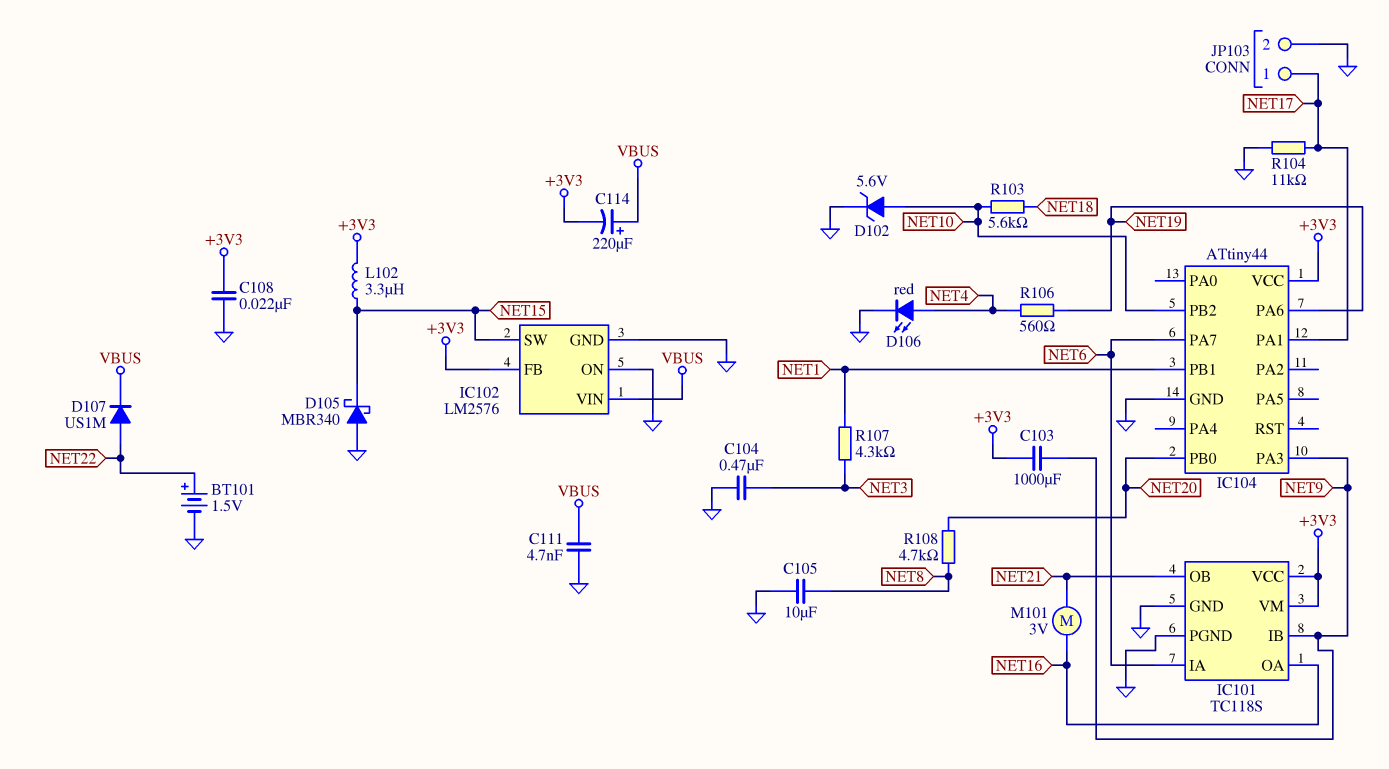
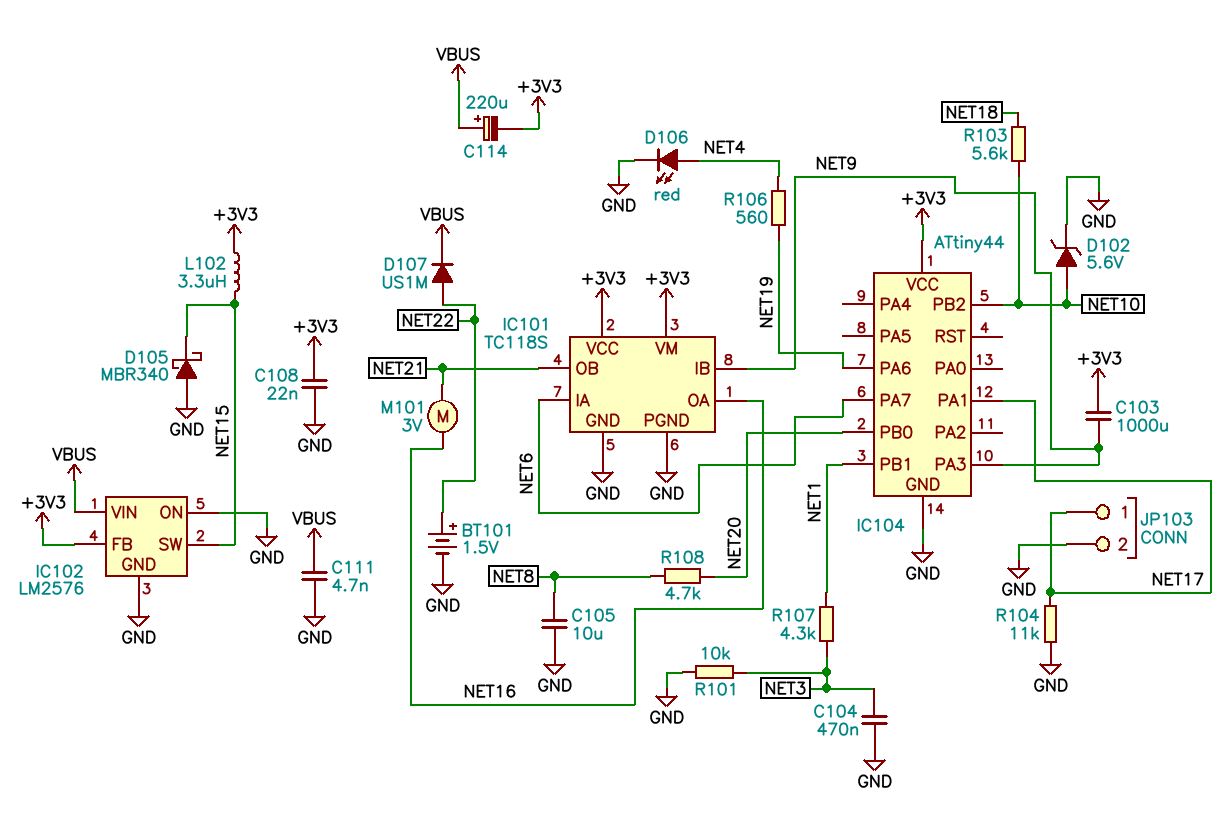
R101: none -> 10k (GND, NET3)

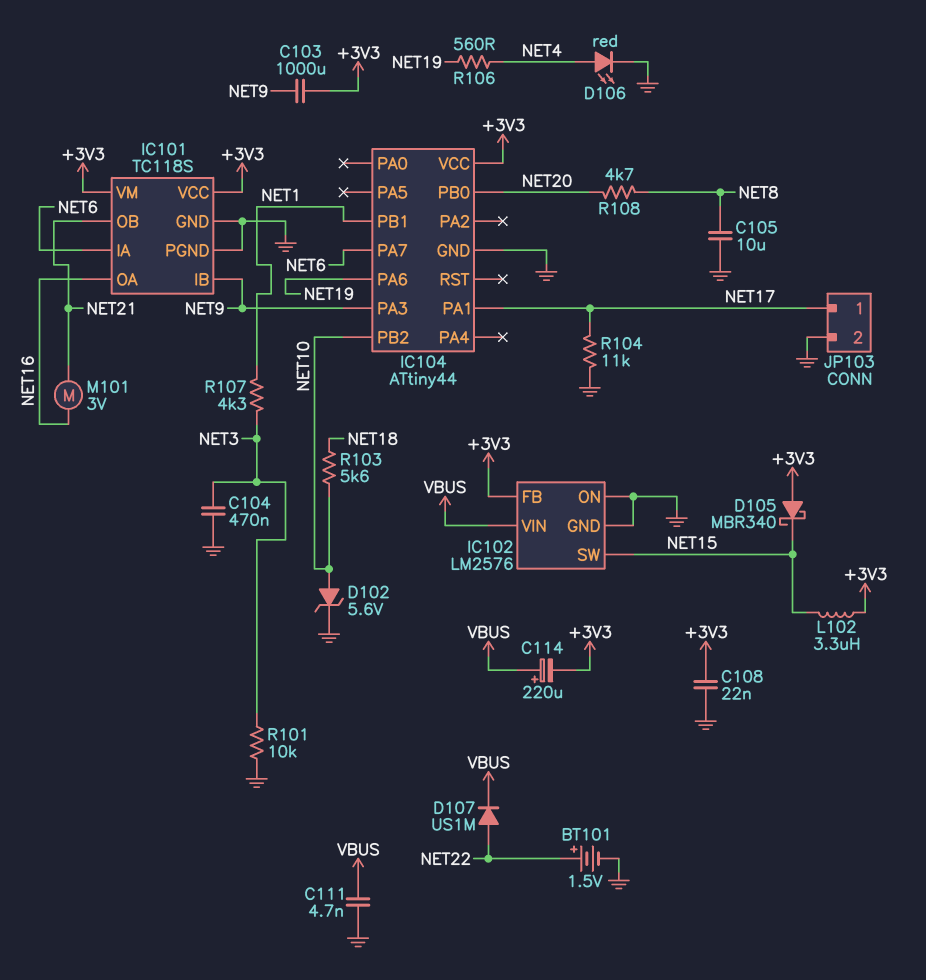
D105: schottky MBR340 (A GND, K NET15) -> schottky MBR340 (A +3V3, K NET15)

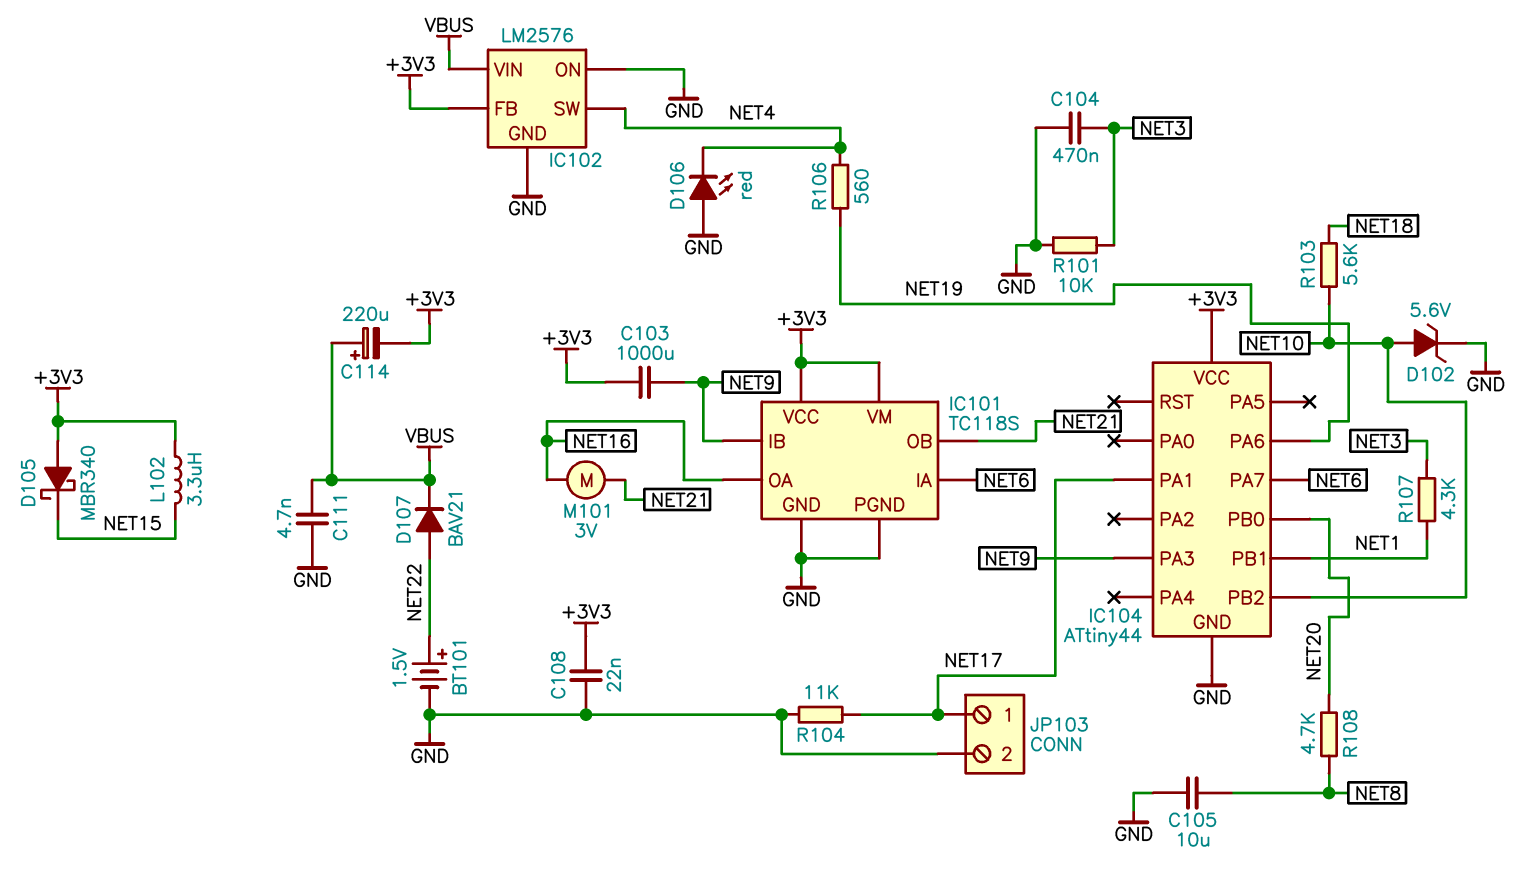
D106: LED red (A NET4, K GND) -> LED red (A GND, K NET4)
D107: diode US1M (A NET22, K VBUS) -> diode BAV21 (A NET22, K VBUS)
IC102 pin SW: NET15 -> NET4

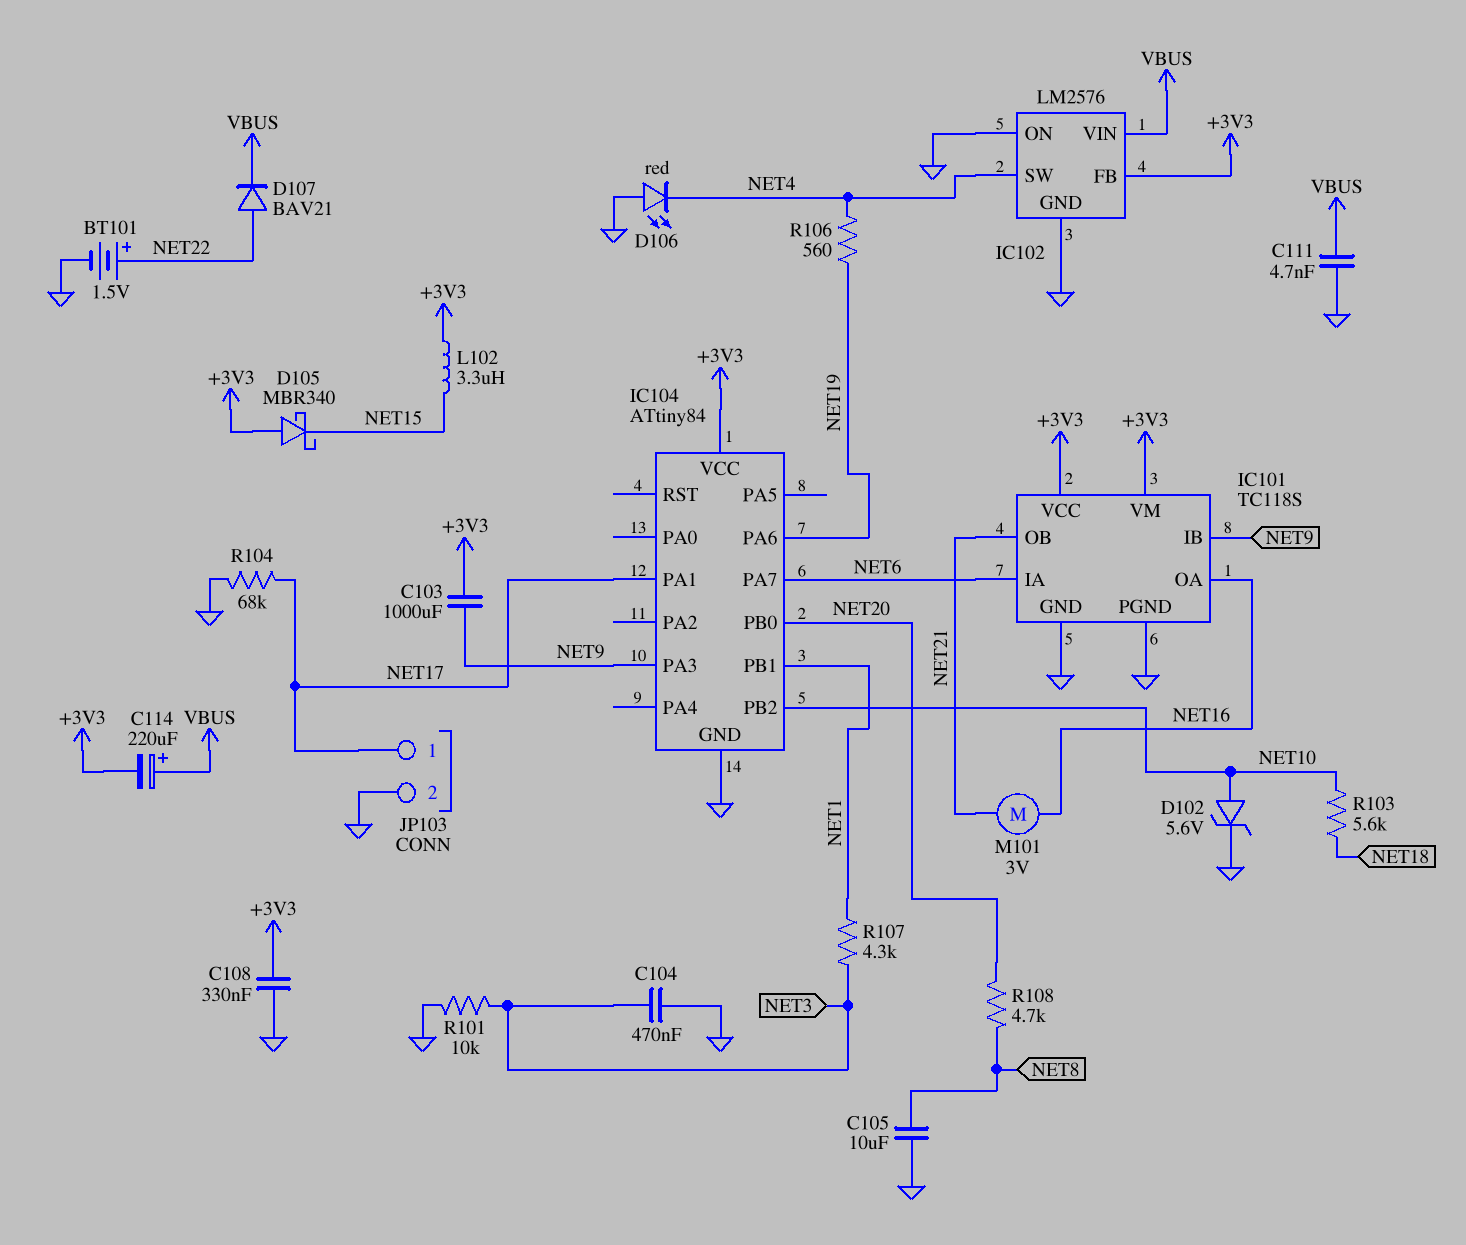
C108: 22nF (+3V3, GND) -> 330nF (+3V3, GND)
IC104: ATtiny44 -> ATtiny84
R104: 11k (GND, NET17) -> 68k (GND, NET17)

